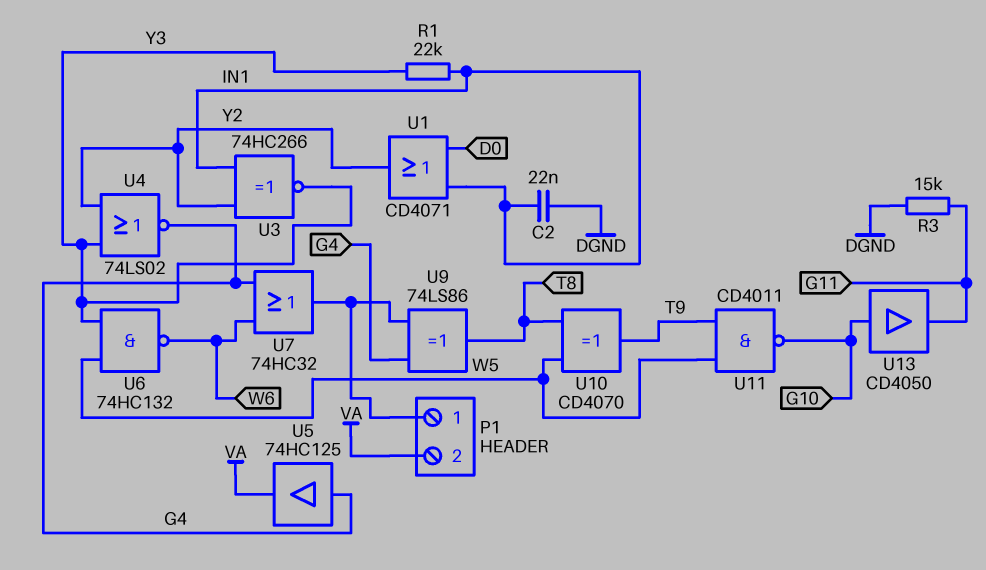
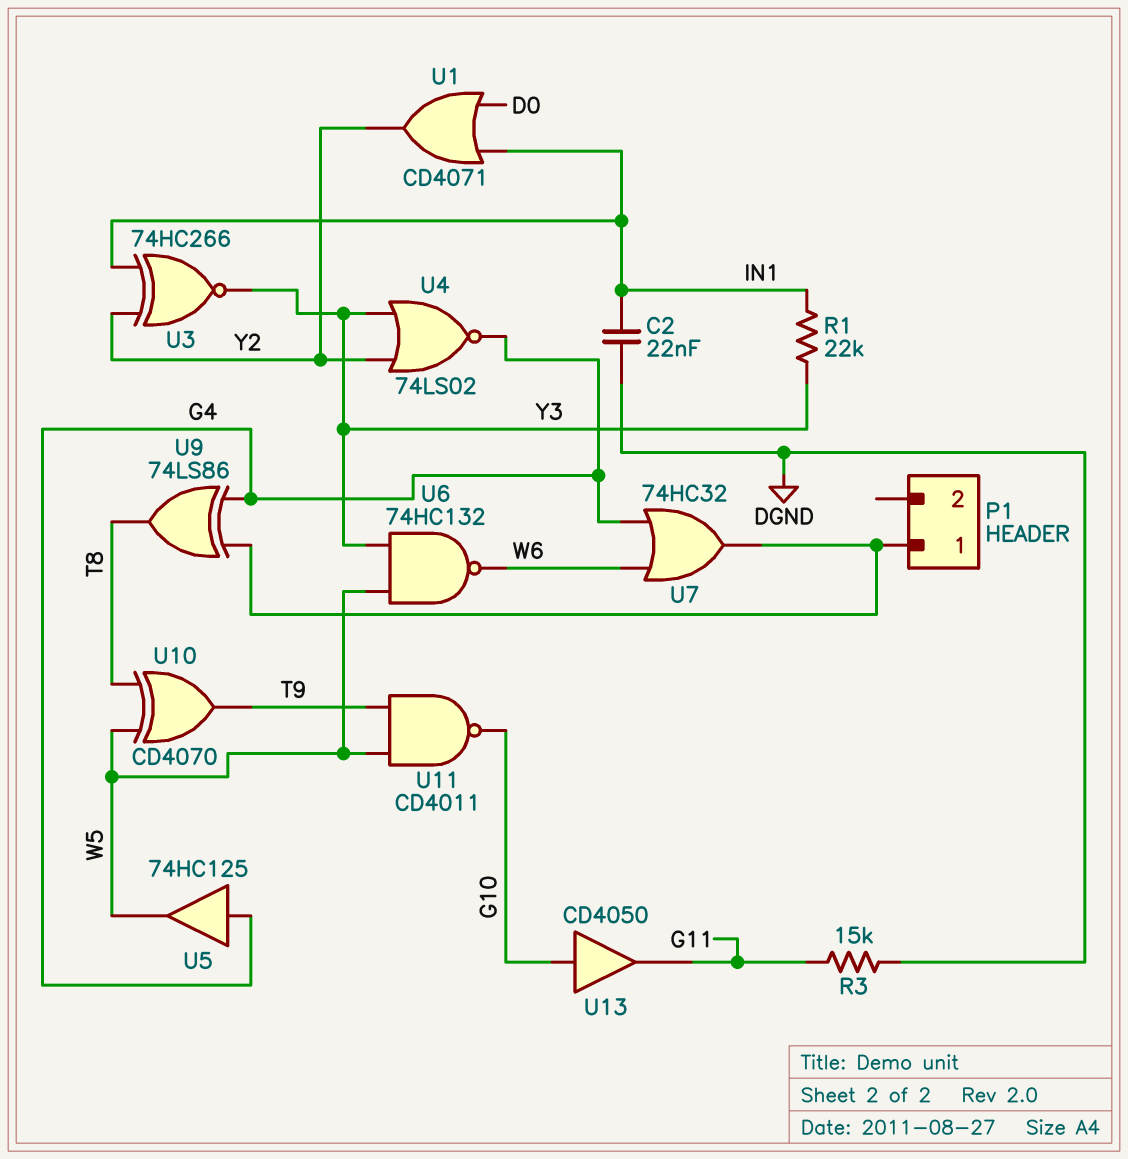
P1 pin 2: VA -> none
U5: buffer 74HC125 (in G4, out VA) -> buffer 74HC125 (in G4, out W5)

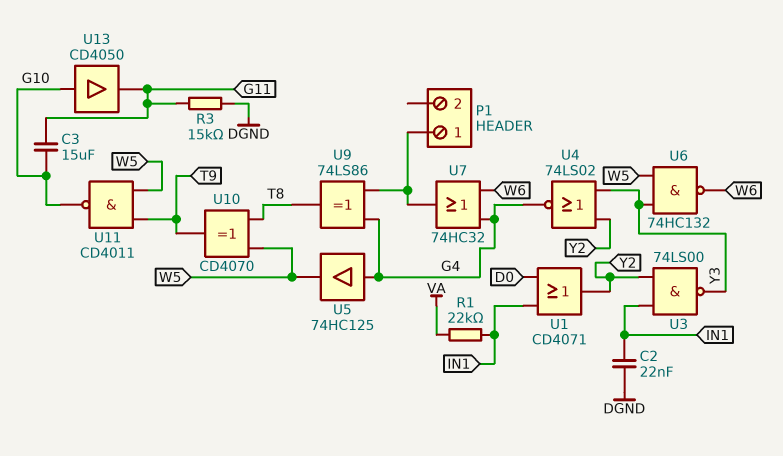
C3: none -> 15uF (G10, G11)
R1: 22k (IN1, Y3) -> 22k (IN1, VA)
U3: XNOR 74HC266 (in IN1, in Y2, out Y3) -> NAND 74LS00 (in IN1, in Y2, out Y3)

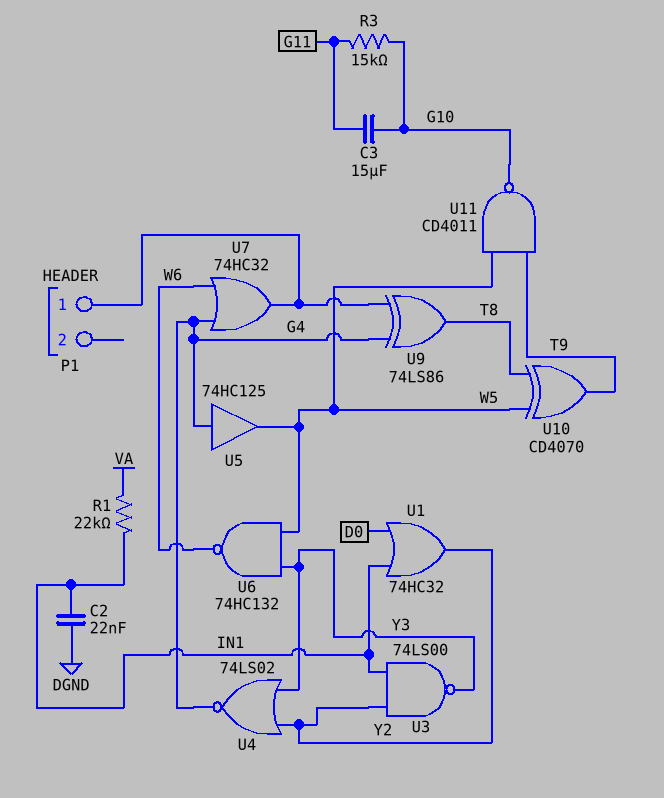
R3: 15k (DGND, G11) -> 15k (G10, G11)
U1: OR CD4071 (in D0, in IN1, out Y2) -> OR 74HC32 (in D0, in IN1, out Y2)
U13: buffer CD4050 (in G10, out G11) -> none

